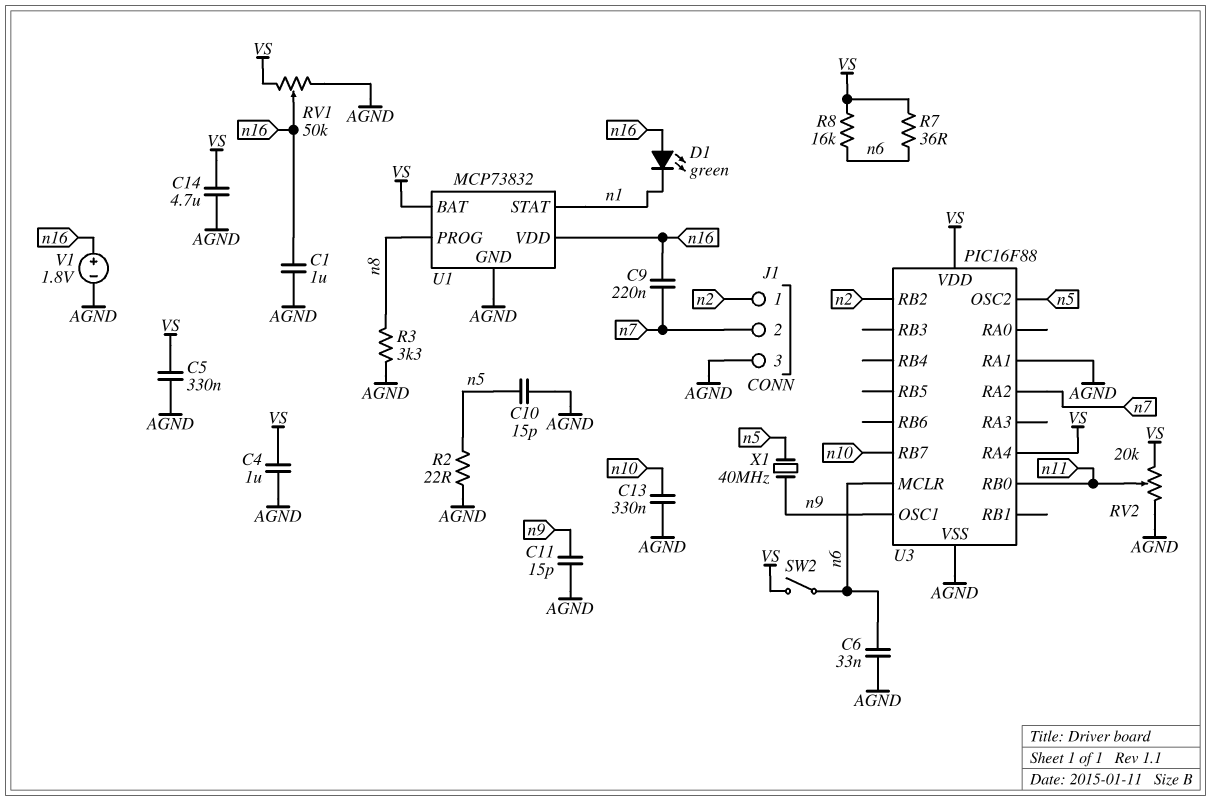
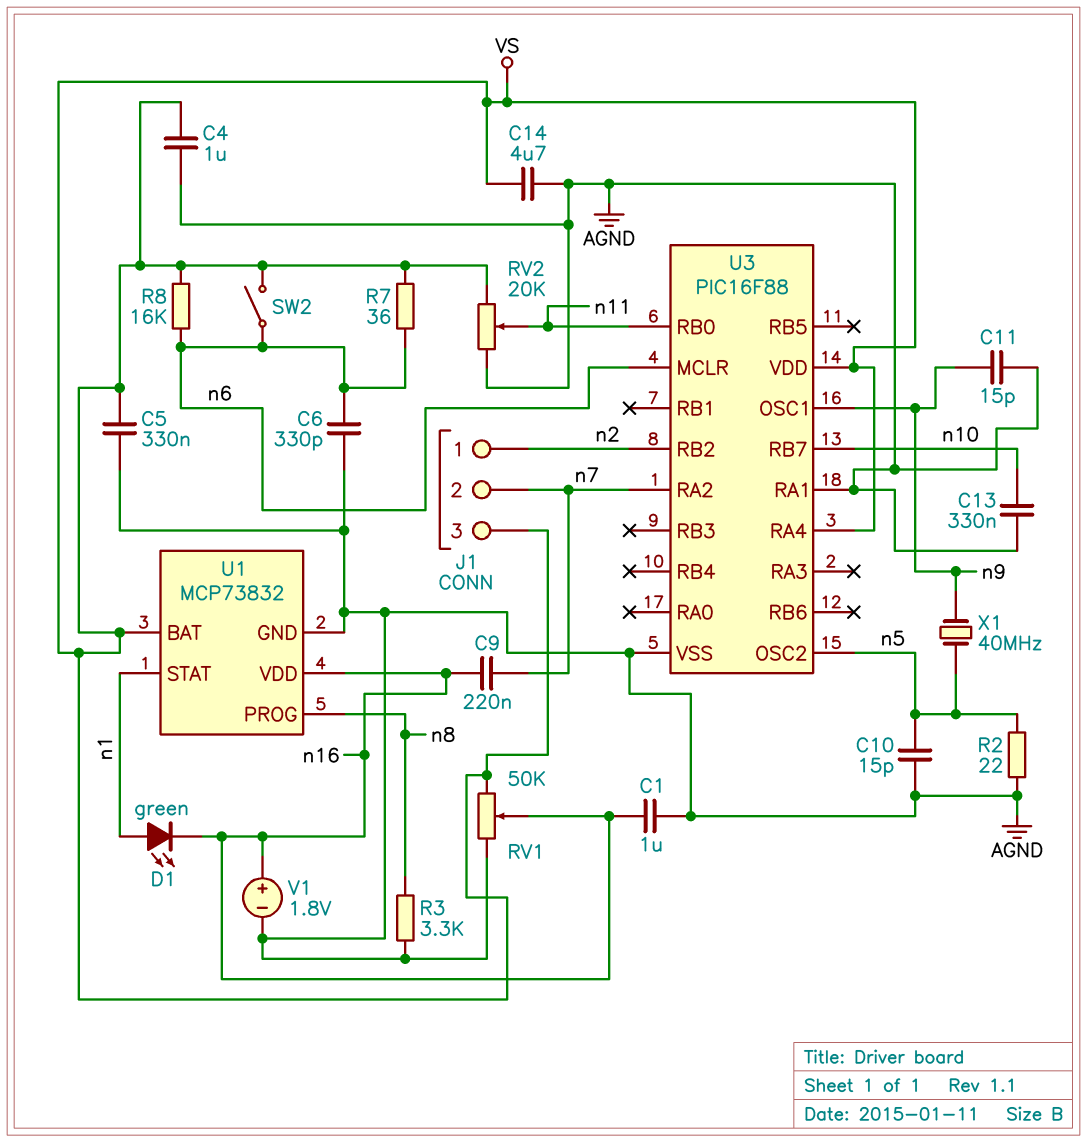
C6: 33nF (AGND, n6) -> 330pF (AGND, n6)
D1: LED green (A n16, K n1) -> LED green (A n1, K n16)
J1 pin 3: AGND -> VS

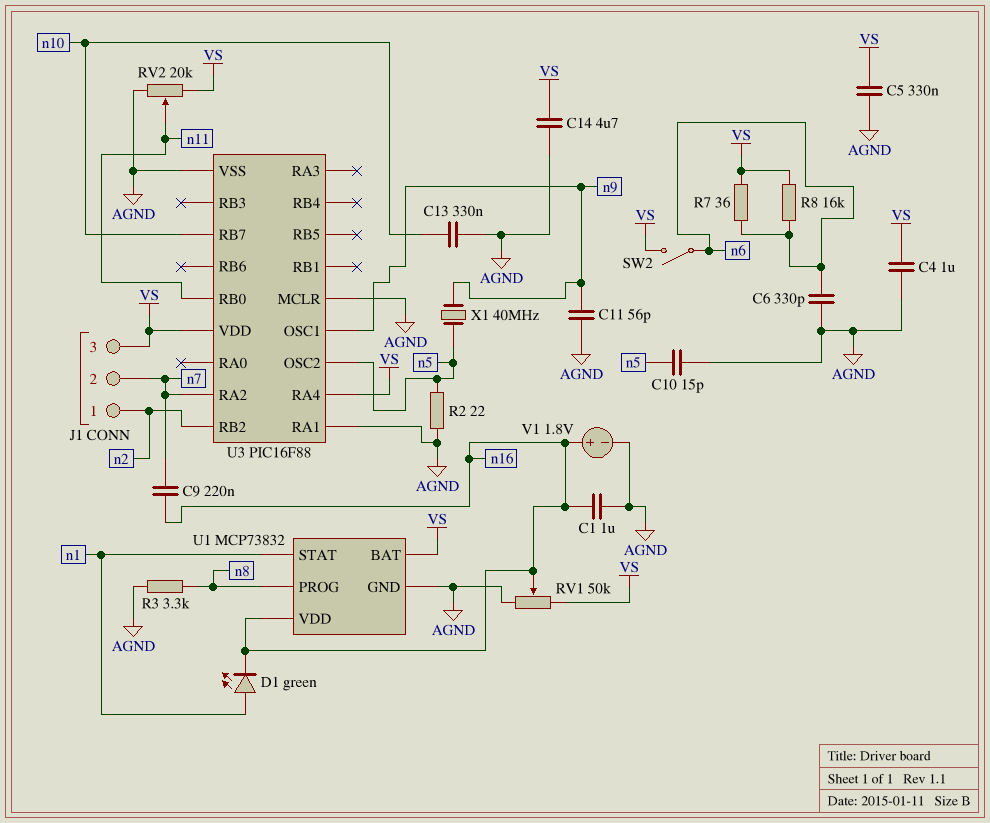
C11: 15pF (AGND, n9) -> 56pF (AGND, n9)
U3 pin MCLR: n6 -> AGND

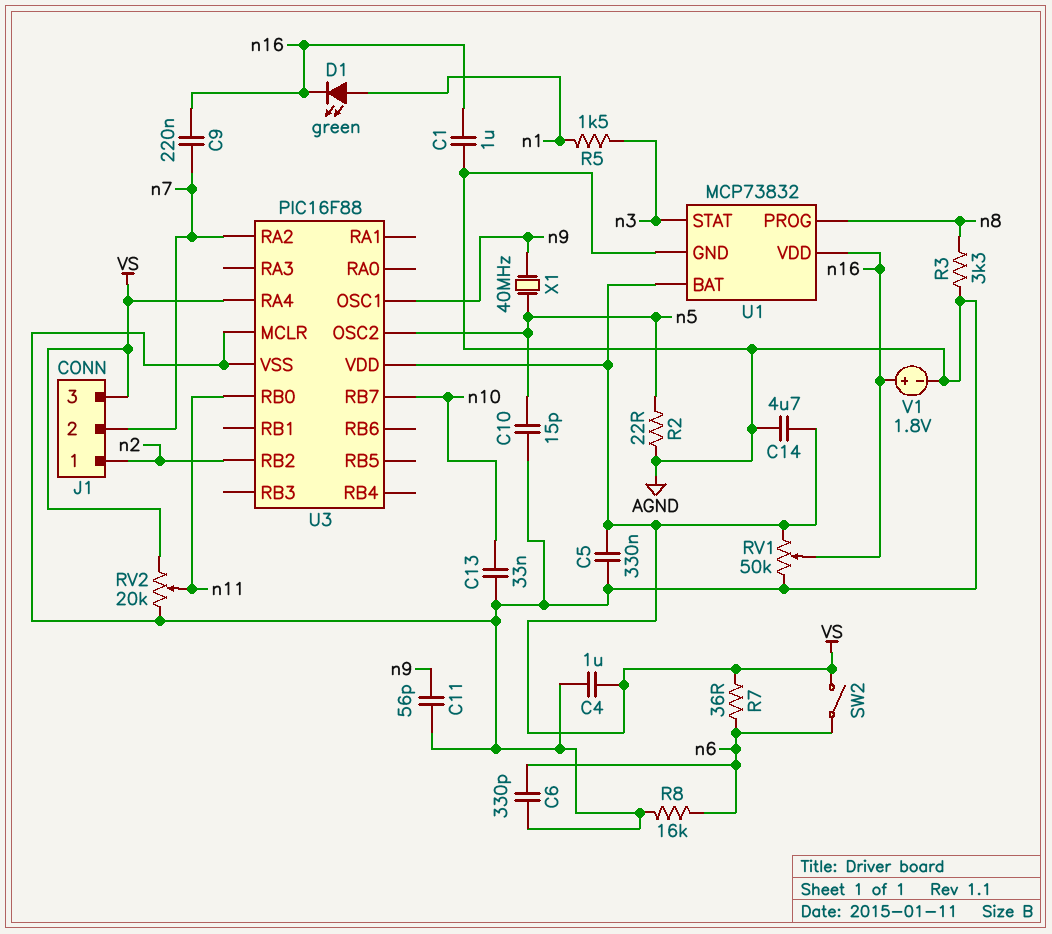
C13: 330nF (AGND, n10) -> 33nF (AGND, n10)
R5: none -> 1.5k (n1, n3)
R8: 16k (VS, n6) -> 16k (AGND, n6)
U1 pin STAT: n1 -> n3
U3 pin RA1: AGND -> none

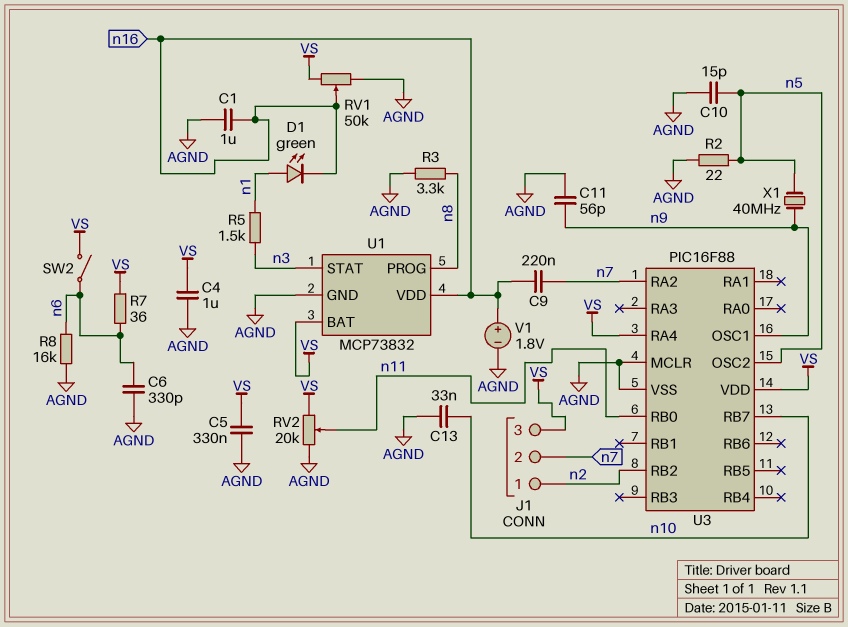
C14: 4.7uF (AGND, VS) -> none

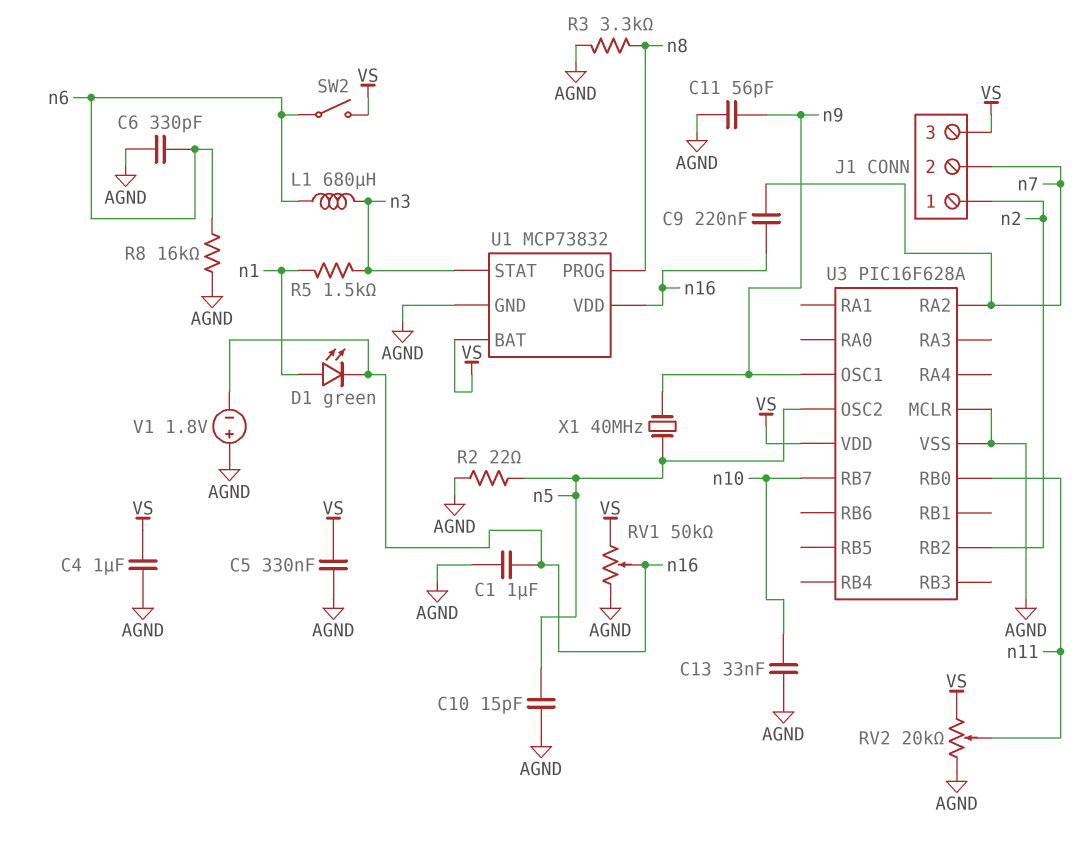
L1: none -> 680uH (n3, n6)
R7: 36 (VS, n6) -> none
U3: PIC16F88 -> PIC16F628A
U3 pin RA4: VS -> none
V1: 1.8V (plus n16, minus AGND) -> 1.8V (plus AGND, minus n16)

